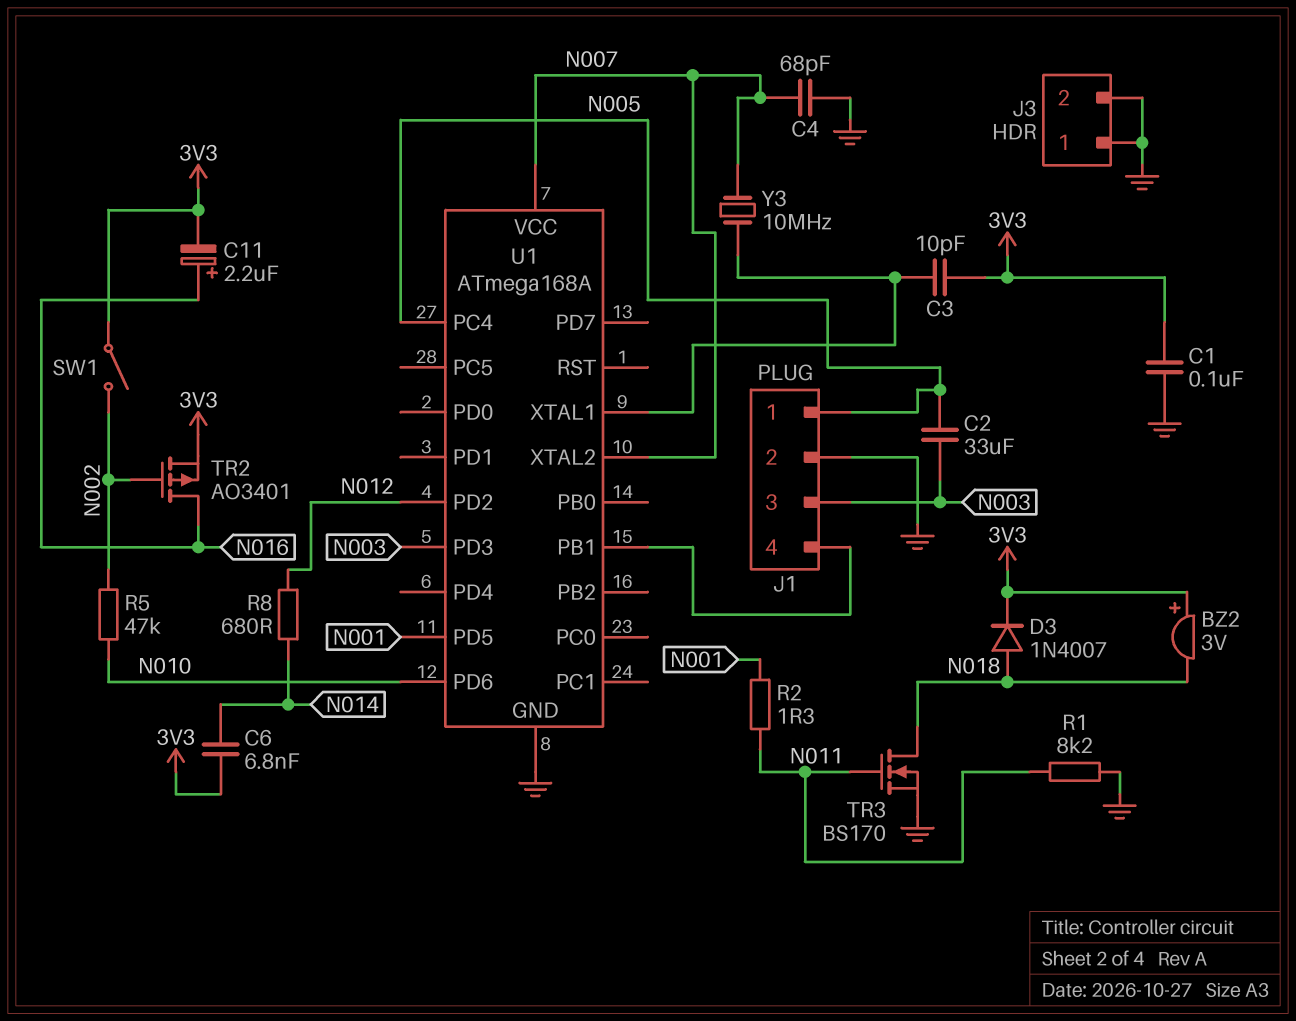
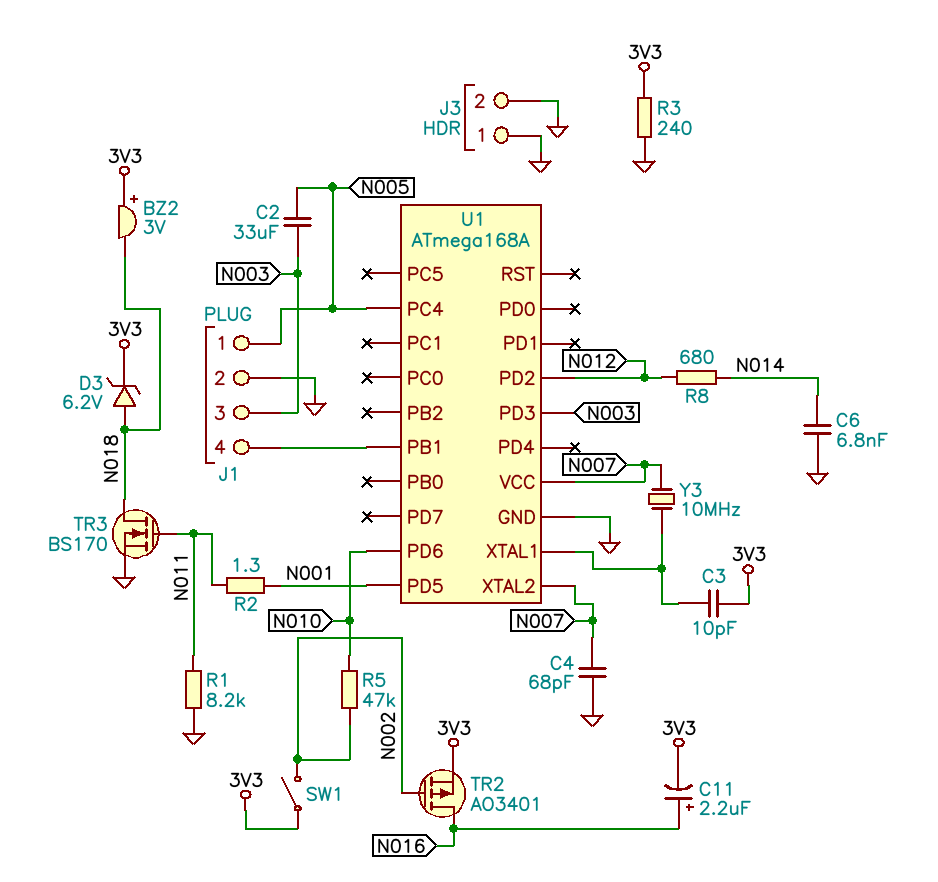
C1: 100nF (3V3, GND) -> none
C6: 6.8nF (3V3, N014) -> 6.8nF (GND, N014)
D3: diode 1N4007 (A N018, K 3V3) -> zener 6.2V (A N018, K 3V3)
R3: none -> 240 (3V3, GND)

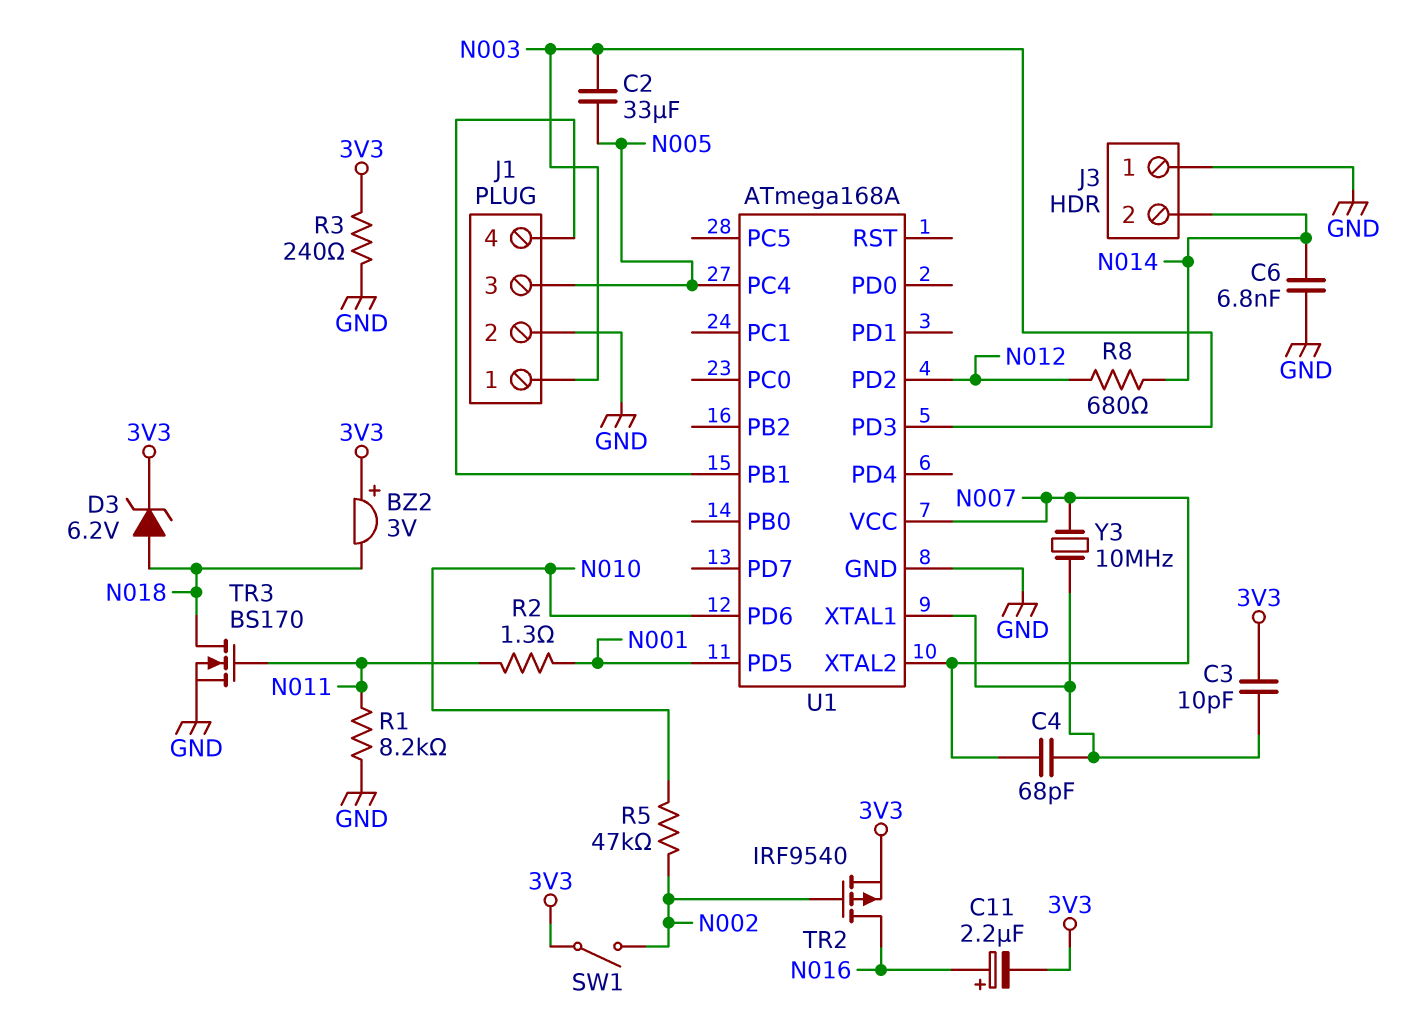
C4: 68pF (GND, N007) -> 68pF (N007, U1/XTAL1)
J1 pin 1: N005 -> N003
J1 pin 3: N003 -> N005
J3 pin 2: GND -> N014
TR2: PMOS AO3401 (G N002, D N016, S 3V3) -> PMOS IRF9540 (G N002, D N016, S 3V3)

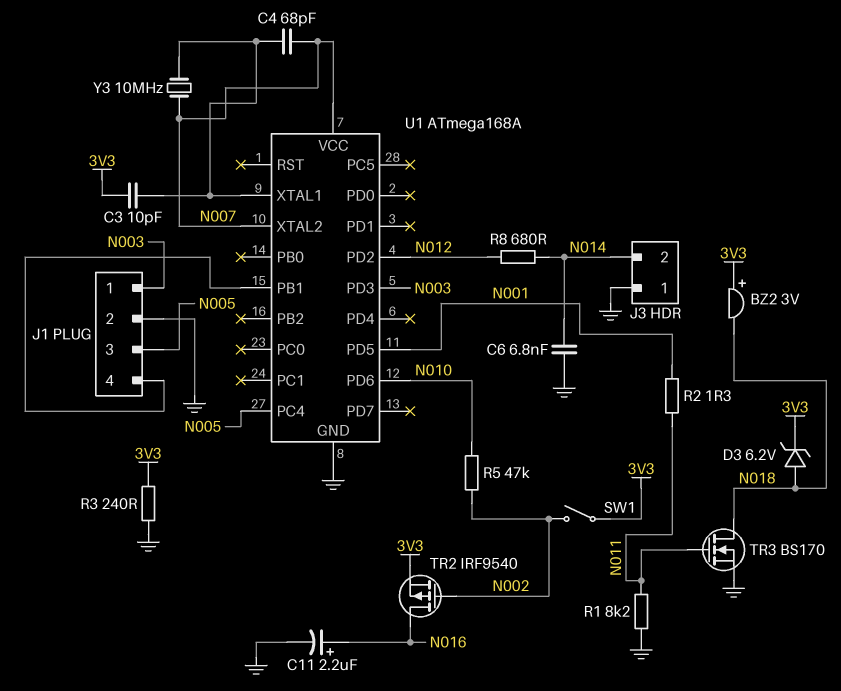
C2: 33uF (N003, N005) -> none
C11: 2.2uF (plus N016, minus 3V3) -> 2.2uF (plus N016, minus GND)

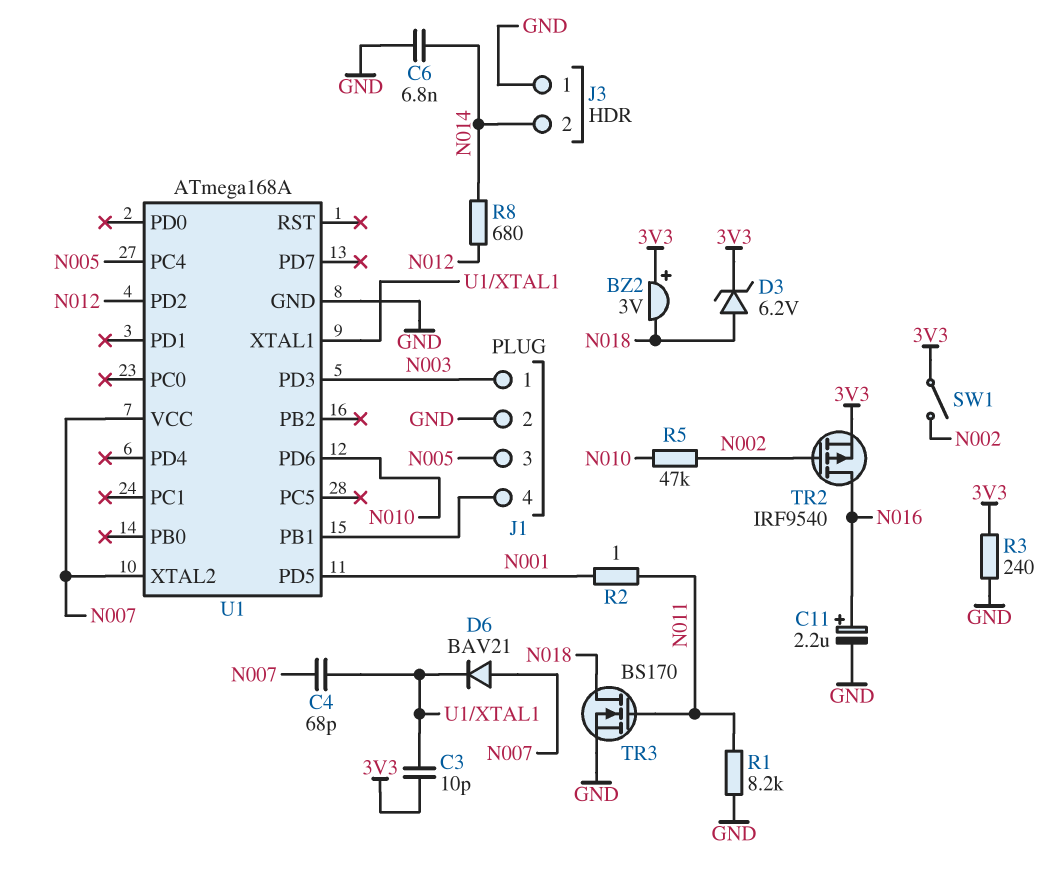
D6: none -> diode BAV21 (A N007, K U1/XTAL1)
R2: 1.3 (N001, N011) -> 1 (N001, N011)
Y3: 10MHz (N007, U1/XTAL1) -> none

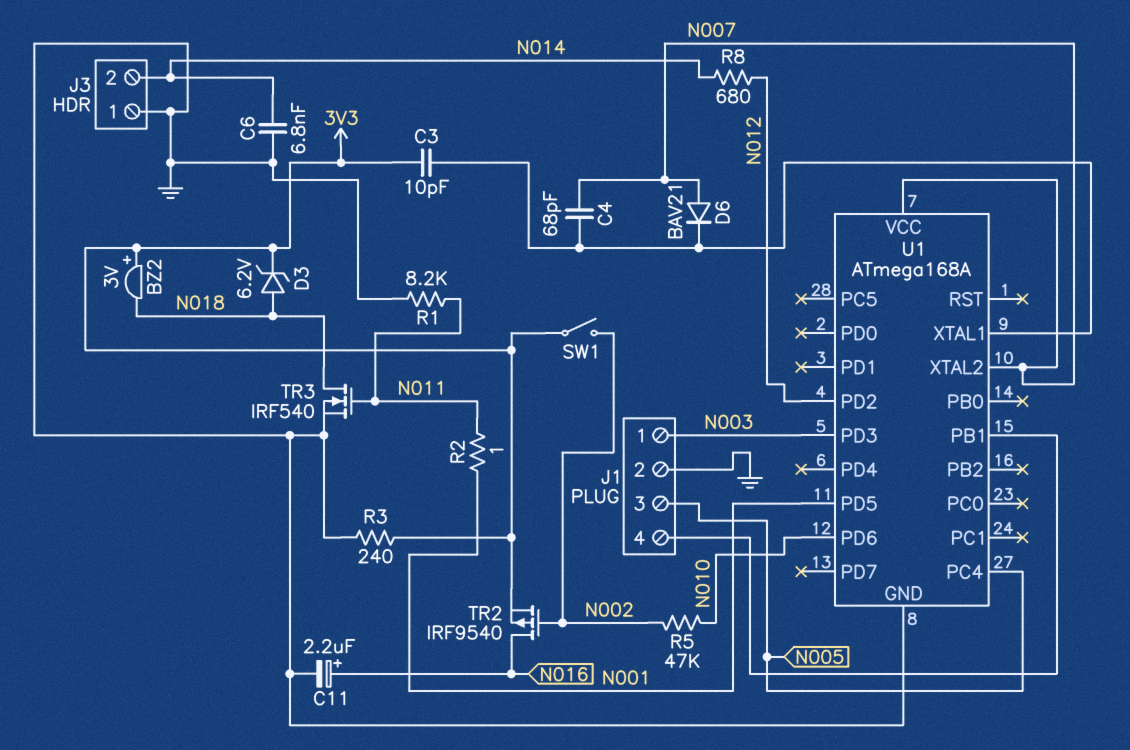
TR3: NMOS BS170 (G N011, D N018, S GND) -> NMOS IRF540 (G N011, D N018, S GND)

